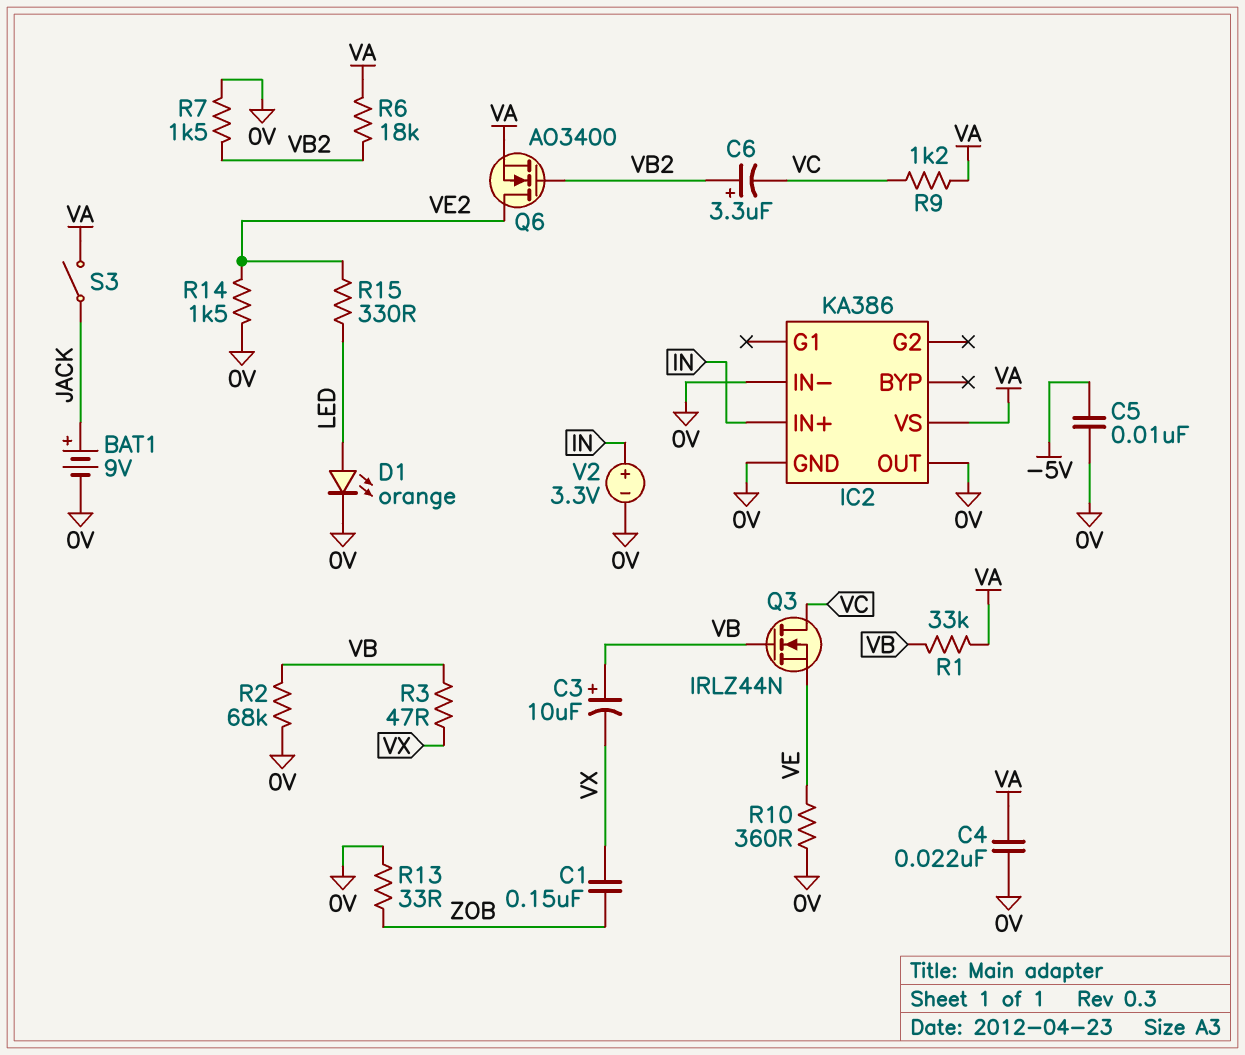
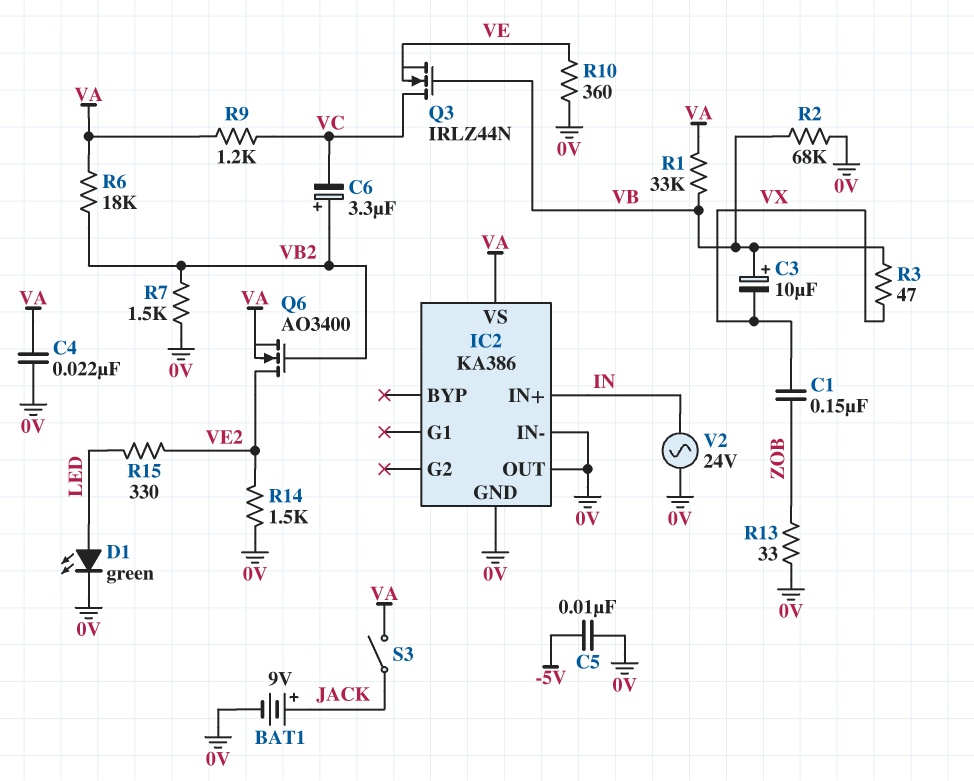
D1: LED orange (A LED, K 0V) -> LED green (A LED, K 0V)
V2: 3.3V (plus IN, minus 0V) -> AC 24V (0V, IN)

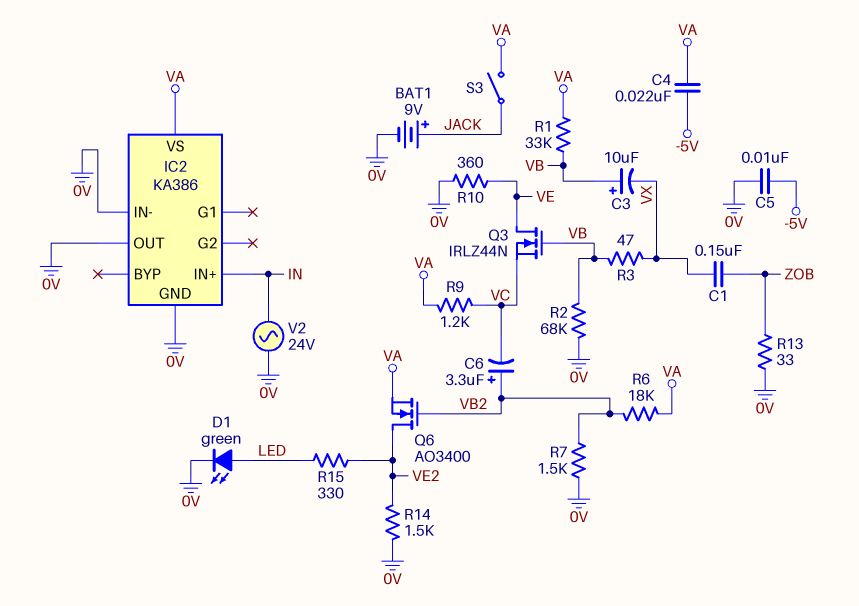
C4: 22nF (0V, VA) -> 22nF (-5V, VA)
Q3: NMOS IRLZ44N (G VB, D VC, S VE) -> NMOS IRLZ44N (G VB, D VE, S VC)

